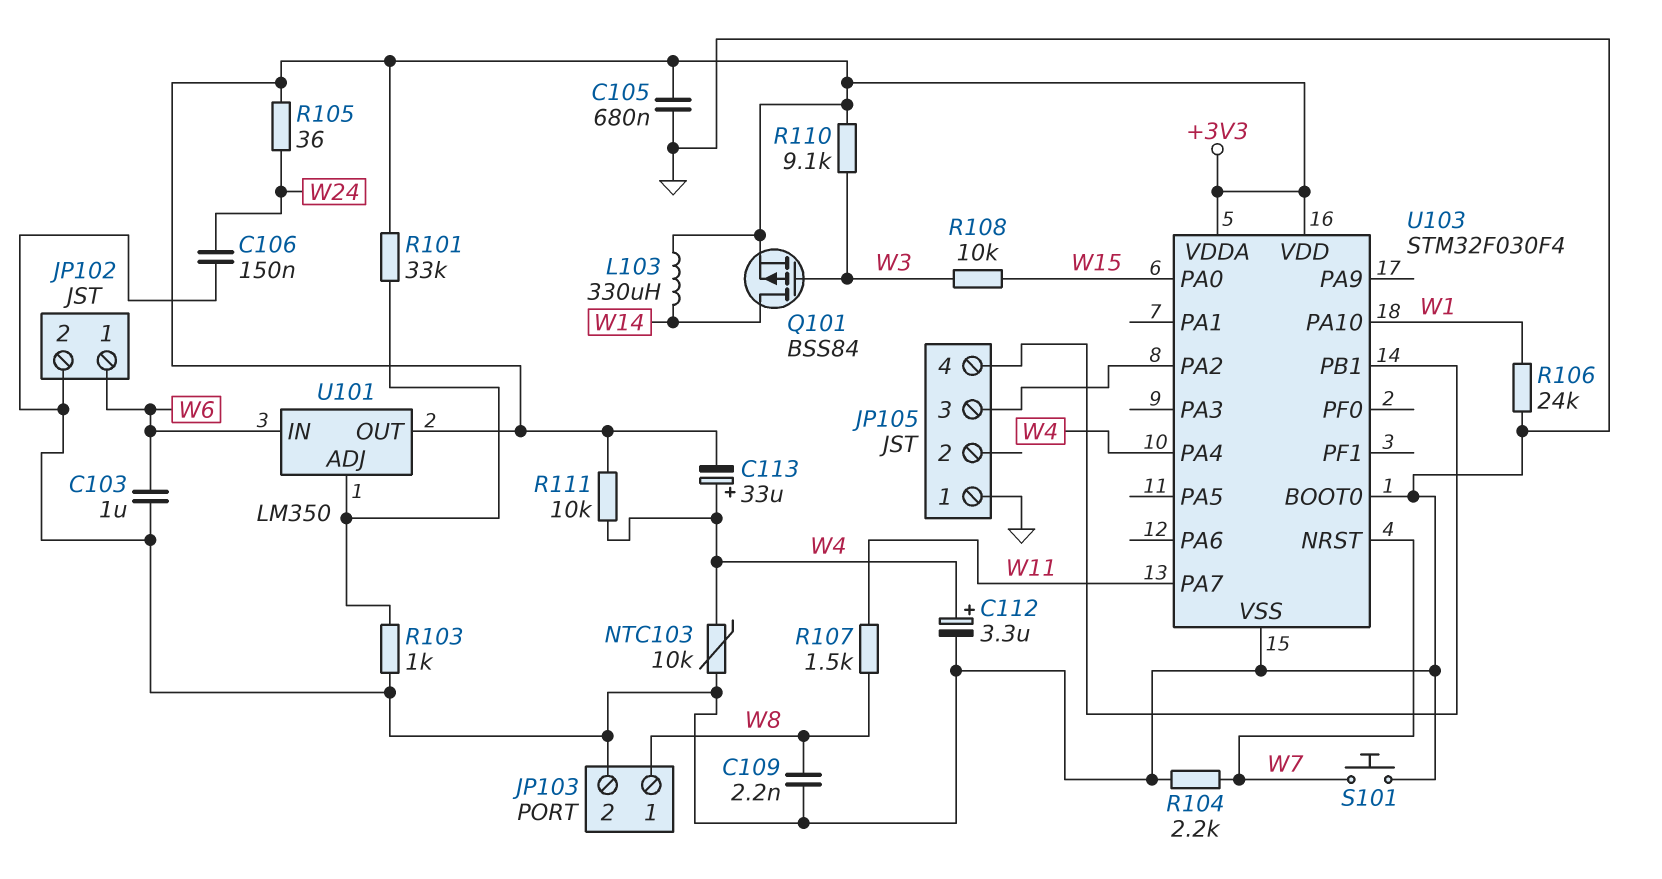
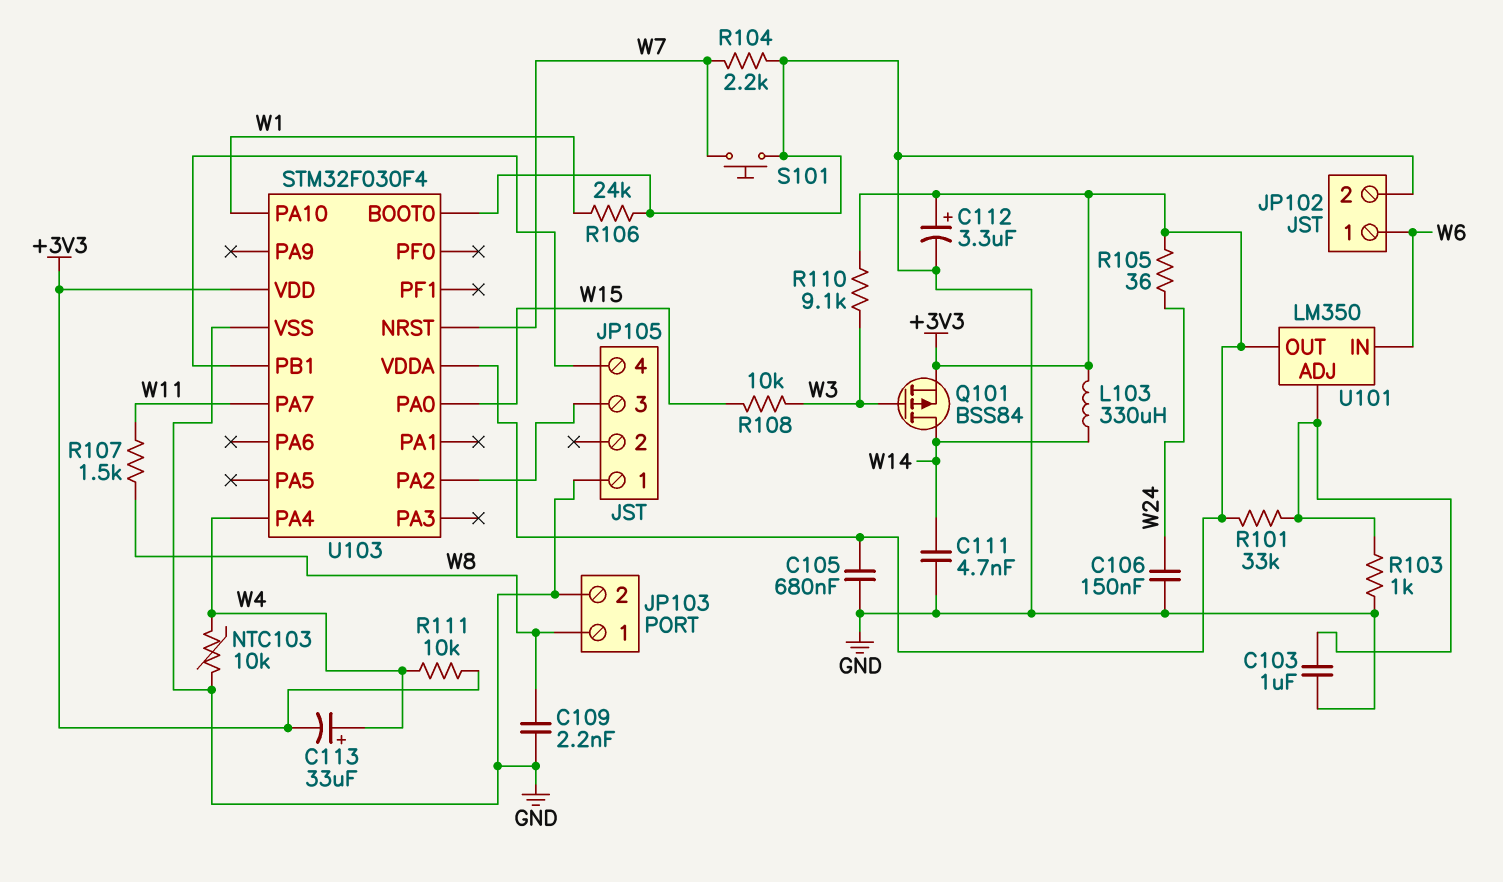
C103: 1uF (GND, W6) -> 1uF (GND, U101/ADJ)
C111: none -> 4.7nF (GND, W14)
C112: 3.3uF (plus W4, minus GND) -> 3.3uF (plus +3V3, minus GND)

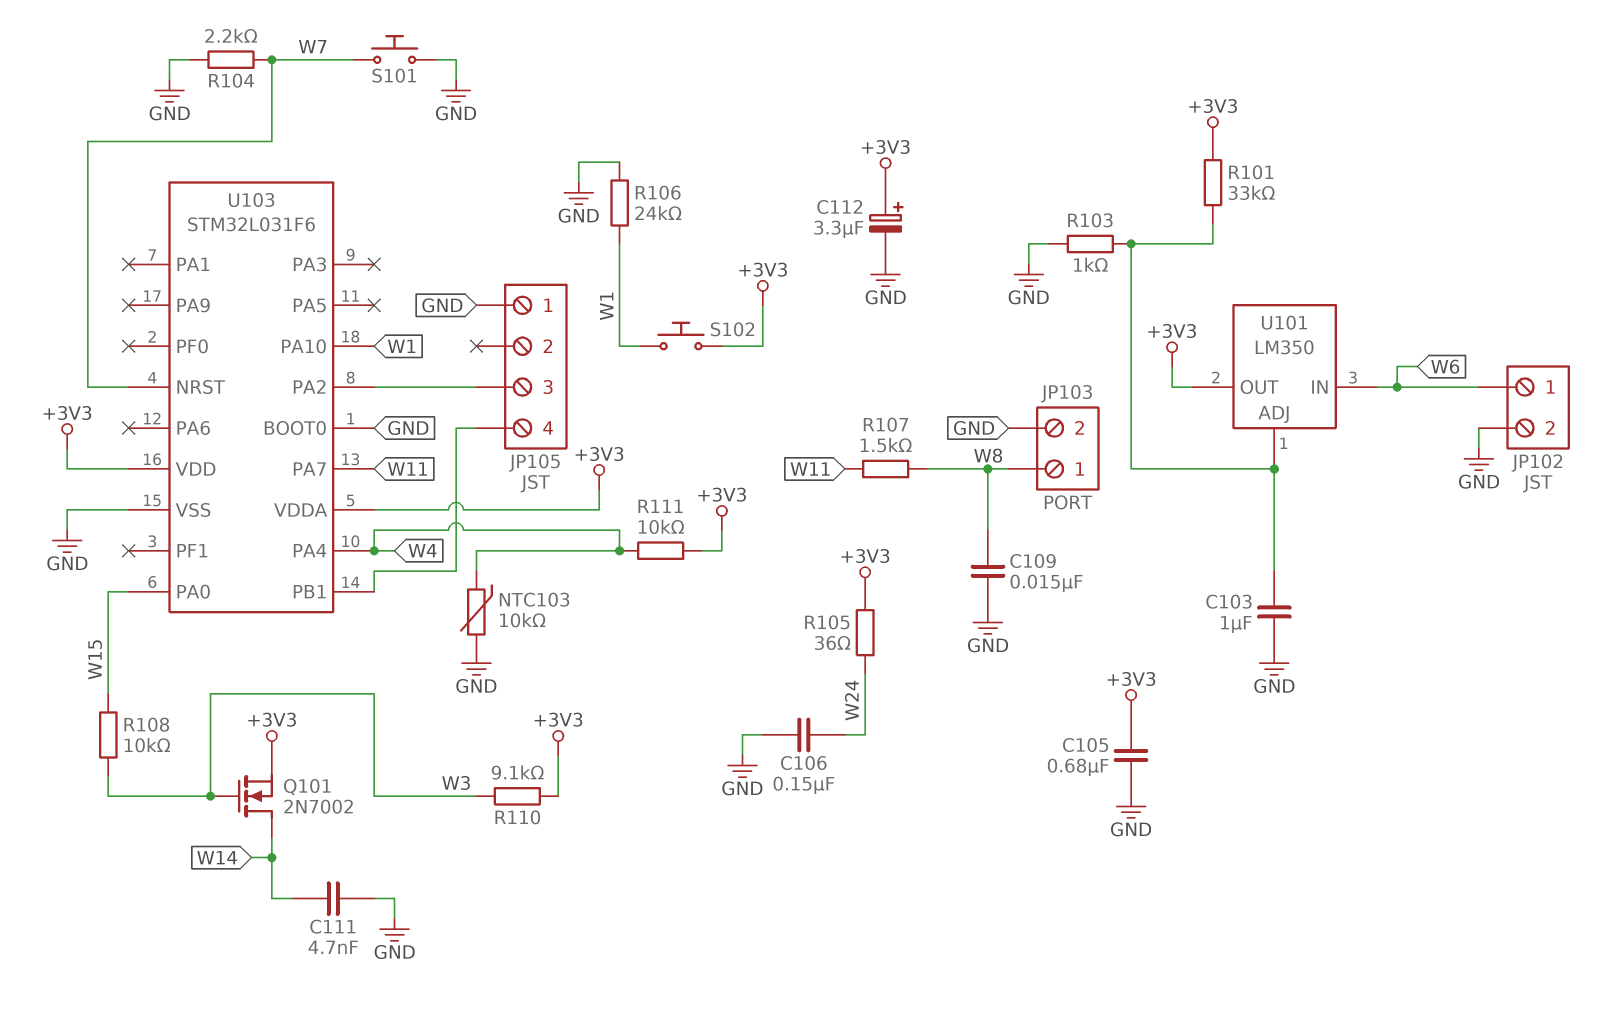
C109: 2.2nF (GND, W8) -> 15nF (GND, W8)
C113: 33uF (plus W4, minus +3V3) -> none
L103: 330uH (+3V3, W14) -> none
Q101: PMOS BSS84 (G W3, D W14, S +3V3) -> NMOS 2N7002 (G W3, D W14, S +3V3)
S102: none -> button (+3V3, W1)
U103: STM32F030F4 -> STM32L031F6

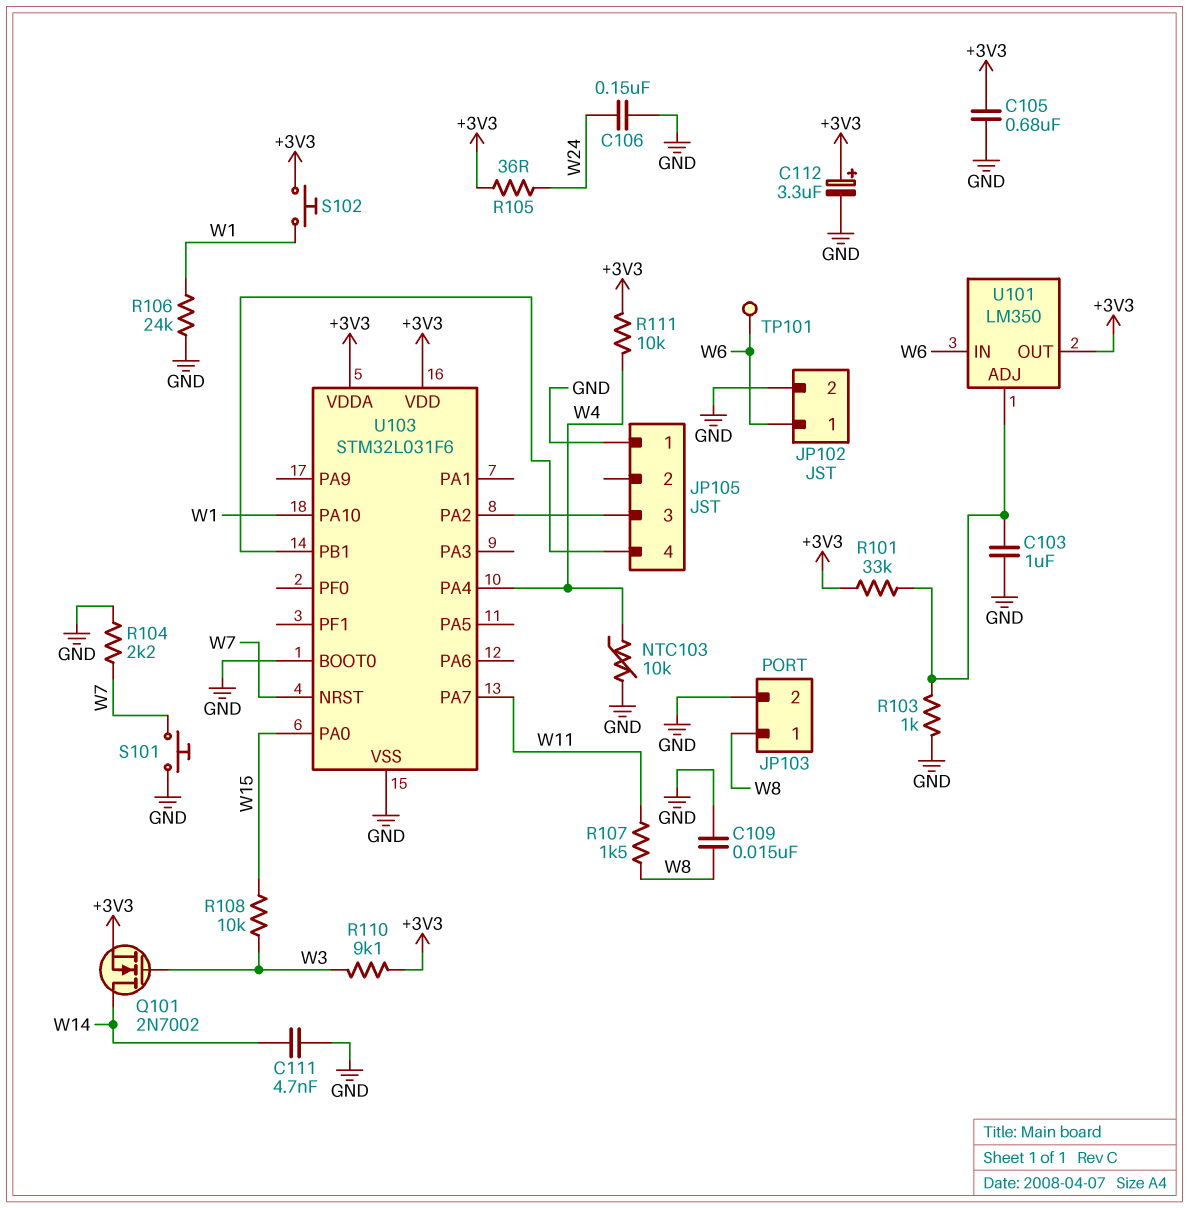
TP101: none -> test point (W6)

